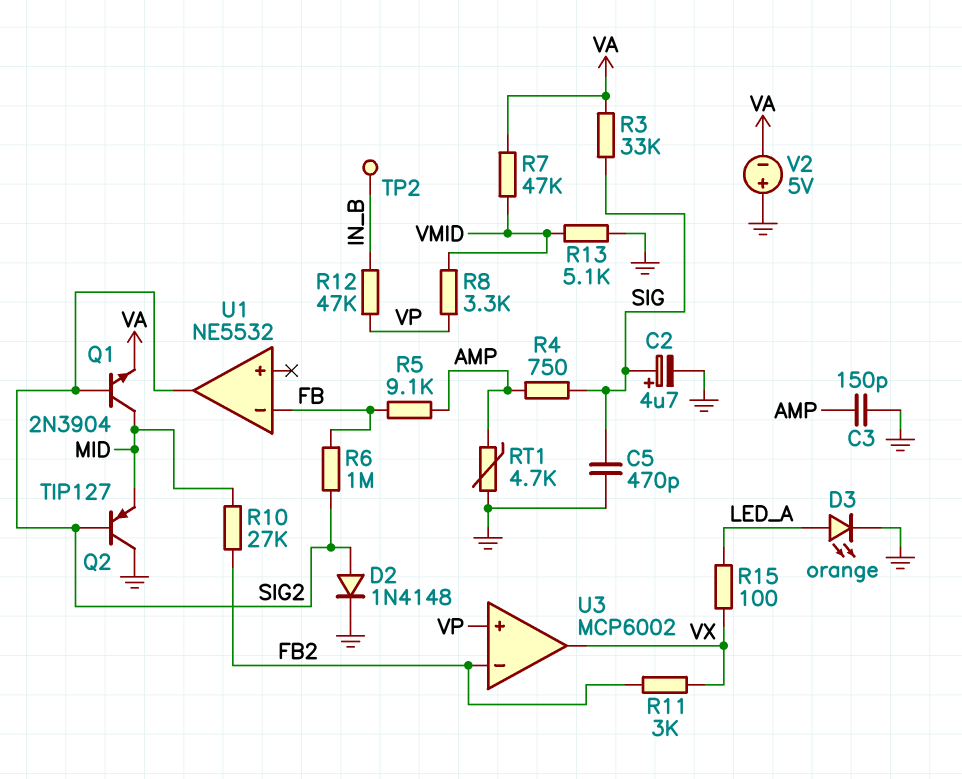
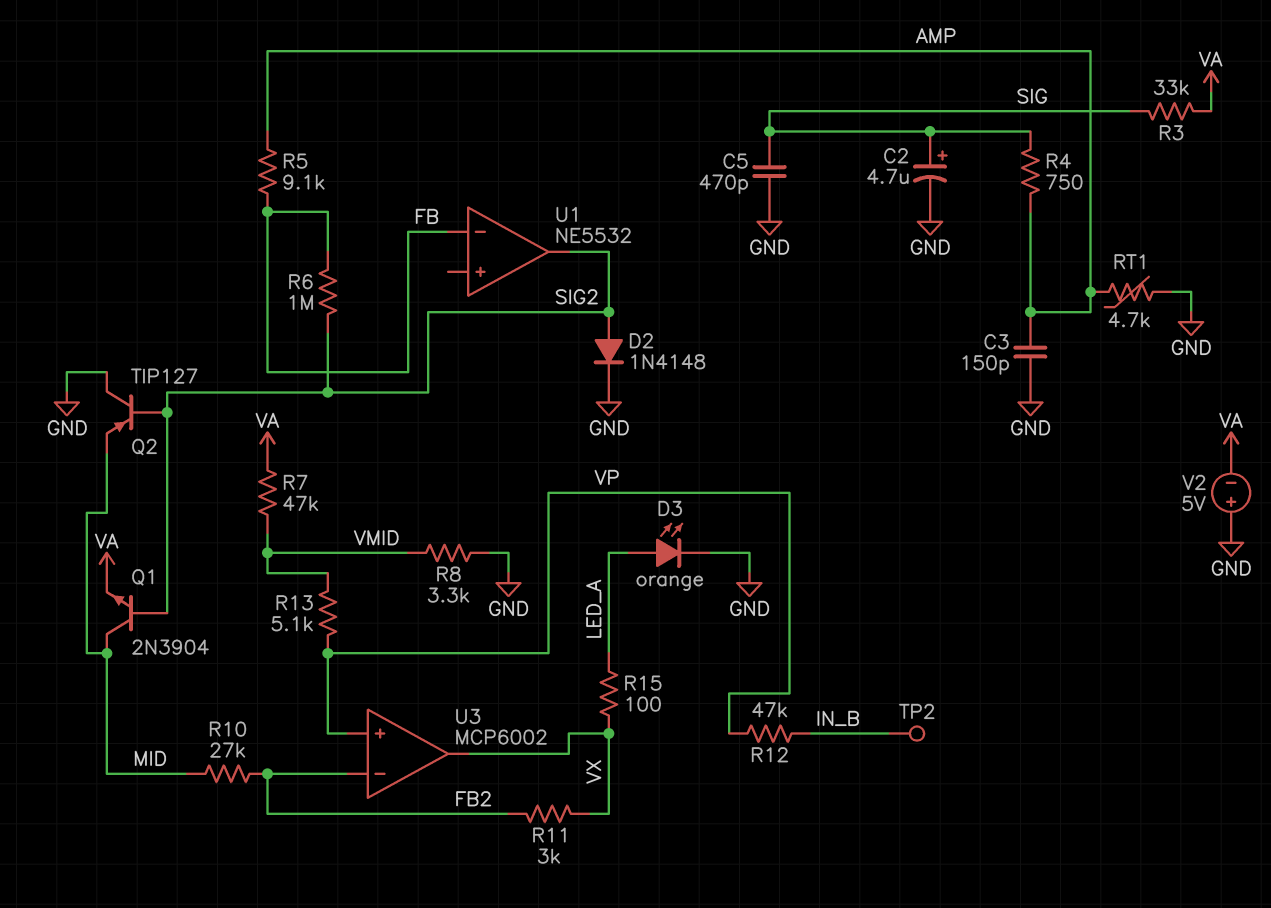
R8: 3.3k (VMID, VP) -> 3.3k (GND, VMID)
R13: 5.1k (GND, VMID) -> 5.1k (VMID, VP)

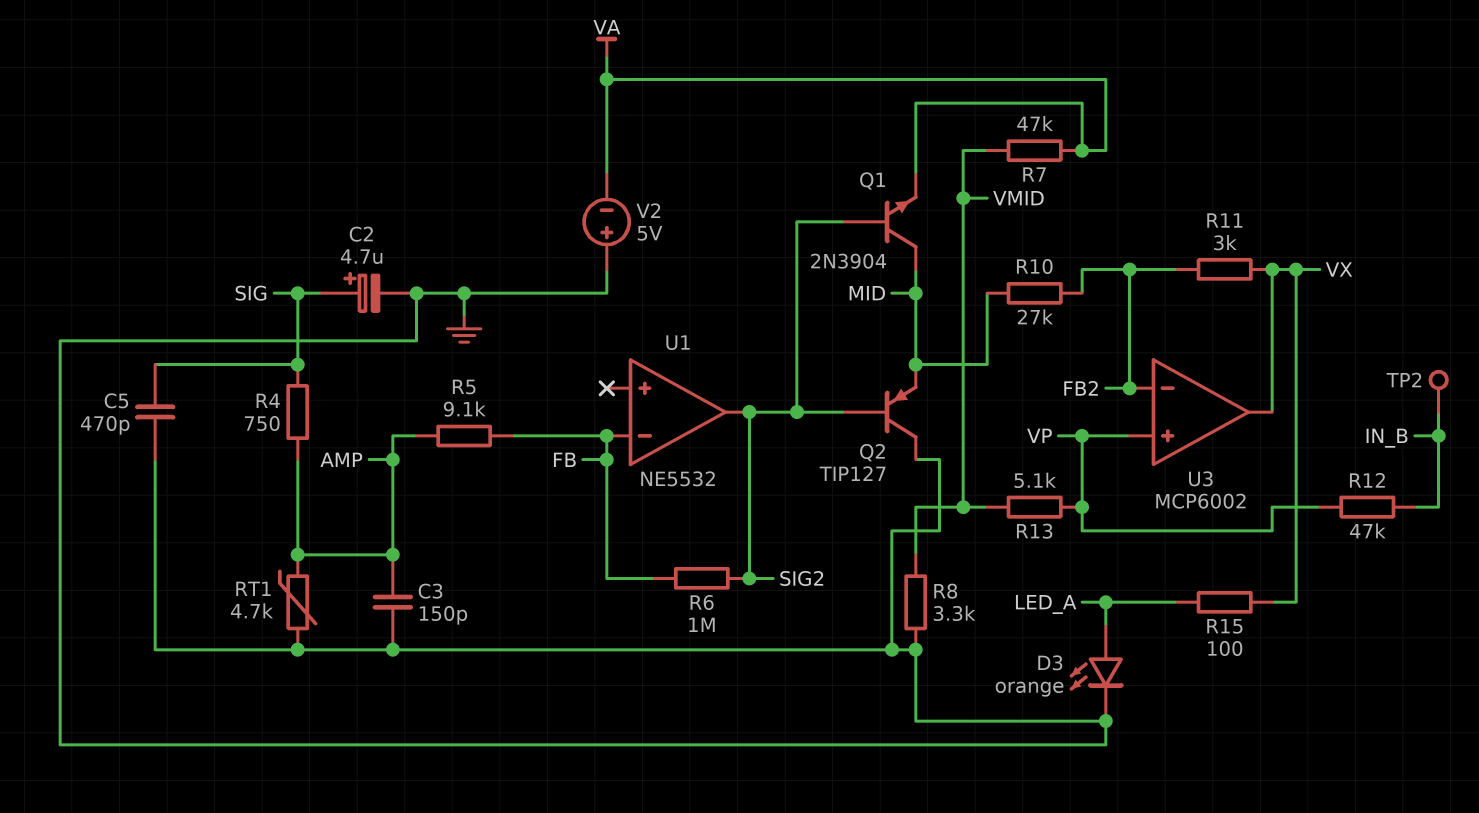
D2: diode 1N4148 (A SIG2, K GND) -> none
R3: 33k (SIG, VA) -> none

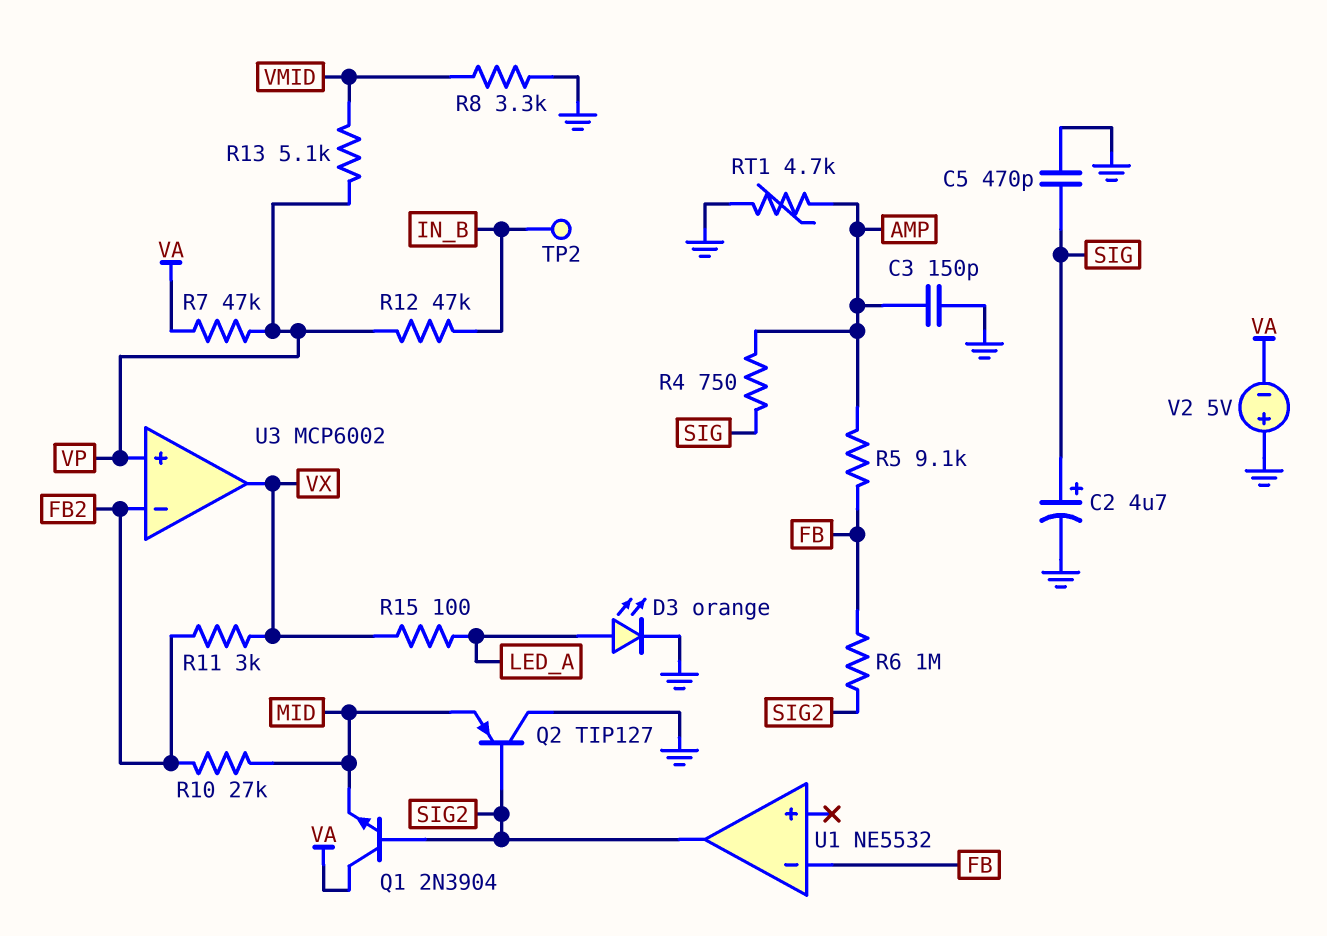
Q1: NPN 2N3904 (B SIG2, C MID, E VA) -> NPN 2N3904 (B SIG2, C VA, E MID)
R7: 47k (VA, VMID) -> 47k (VA, VP)

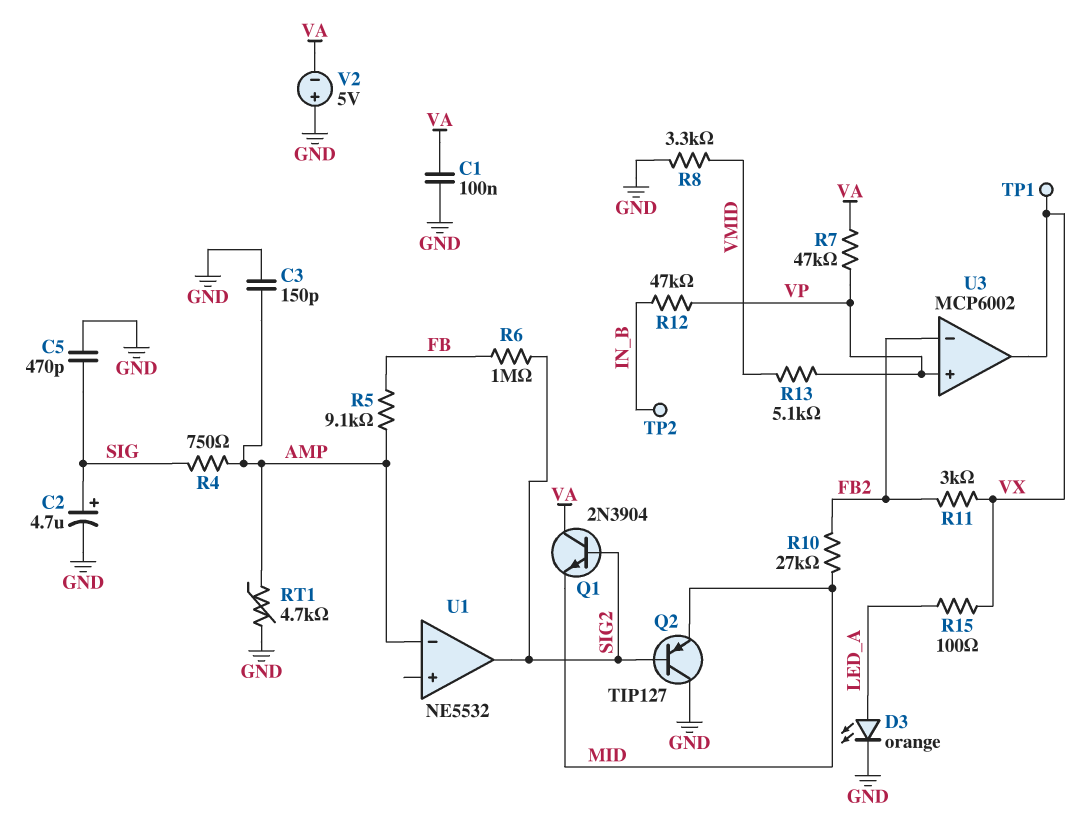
C1: none -> 100nF (GND, VA)
TP1: none -> test point (VX)
U1 pin in-: FB -> AMP

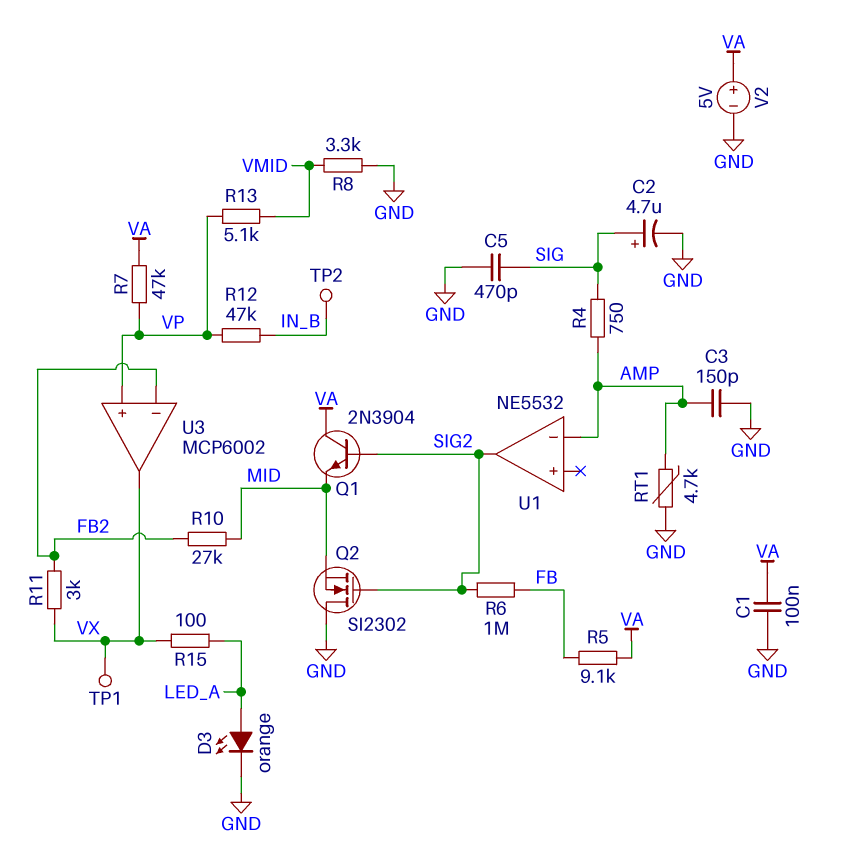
Q2: PNP TIP127 (B SIG2, C GND, E MID) -> NMOS SI2302 (G SIG2, D GND, S MID)
R5: 9.1k (AMP, FB) -> 9.1k (FB, VA)
V2: 5V (plus GND, minus VA) -> 5V (plus VA, minus GND)

